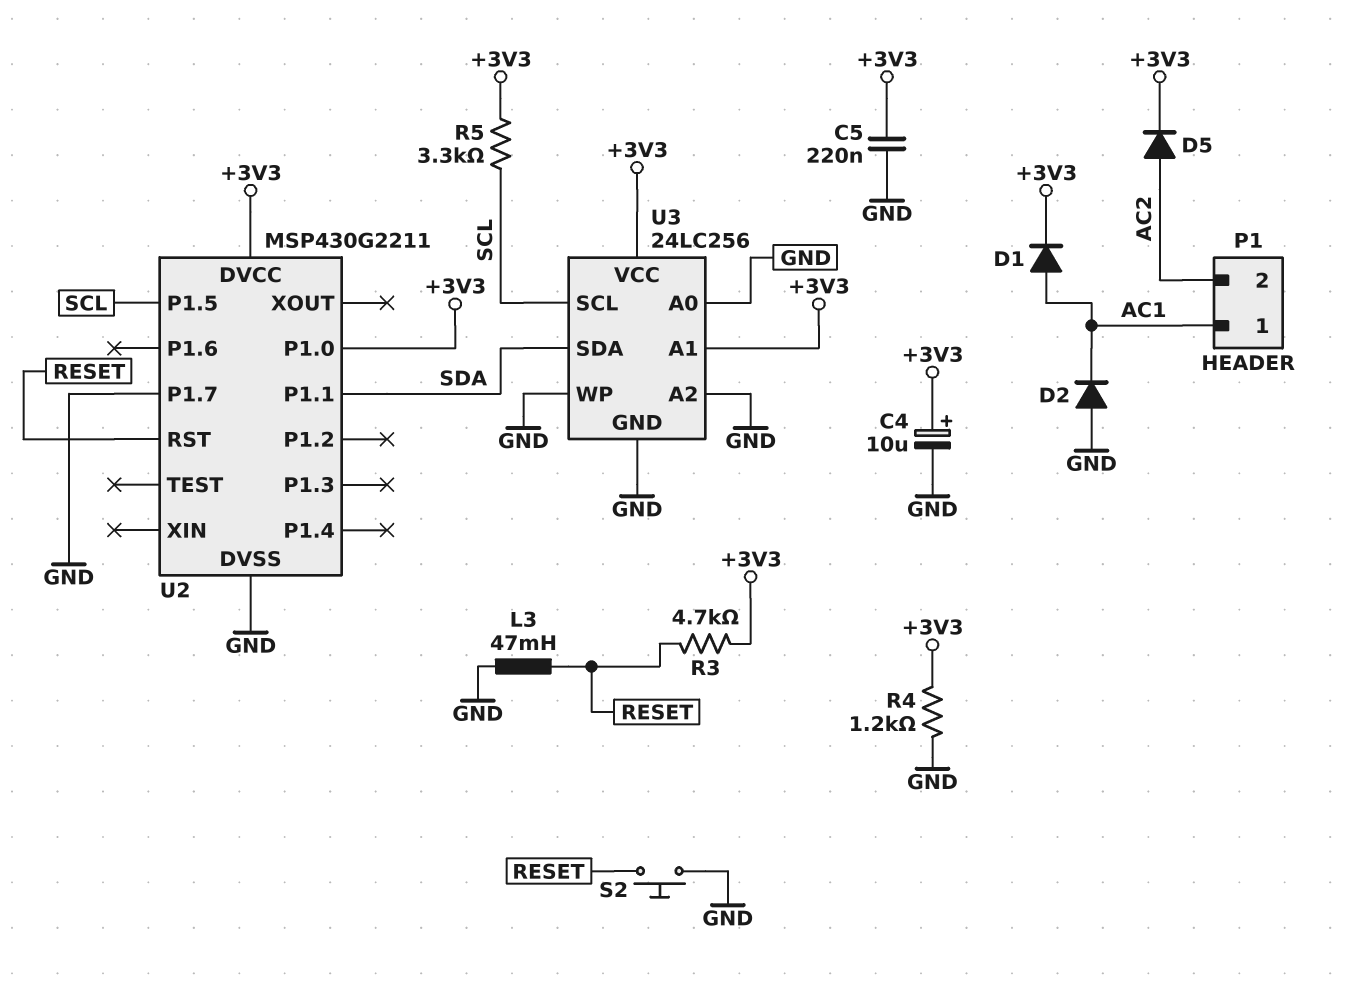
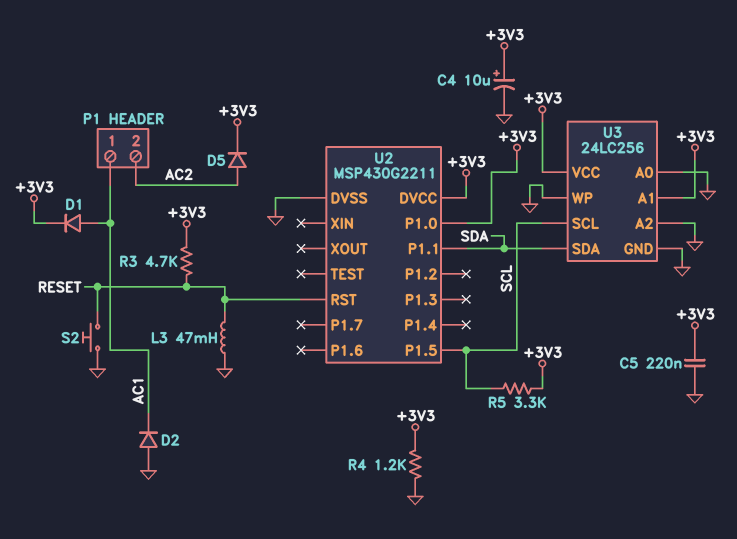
U2 pin P1.7: GND -> none

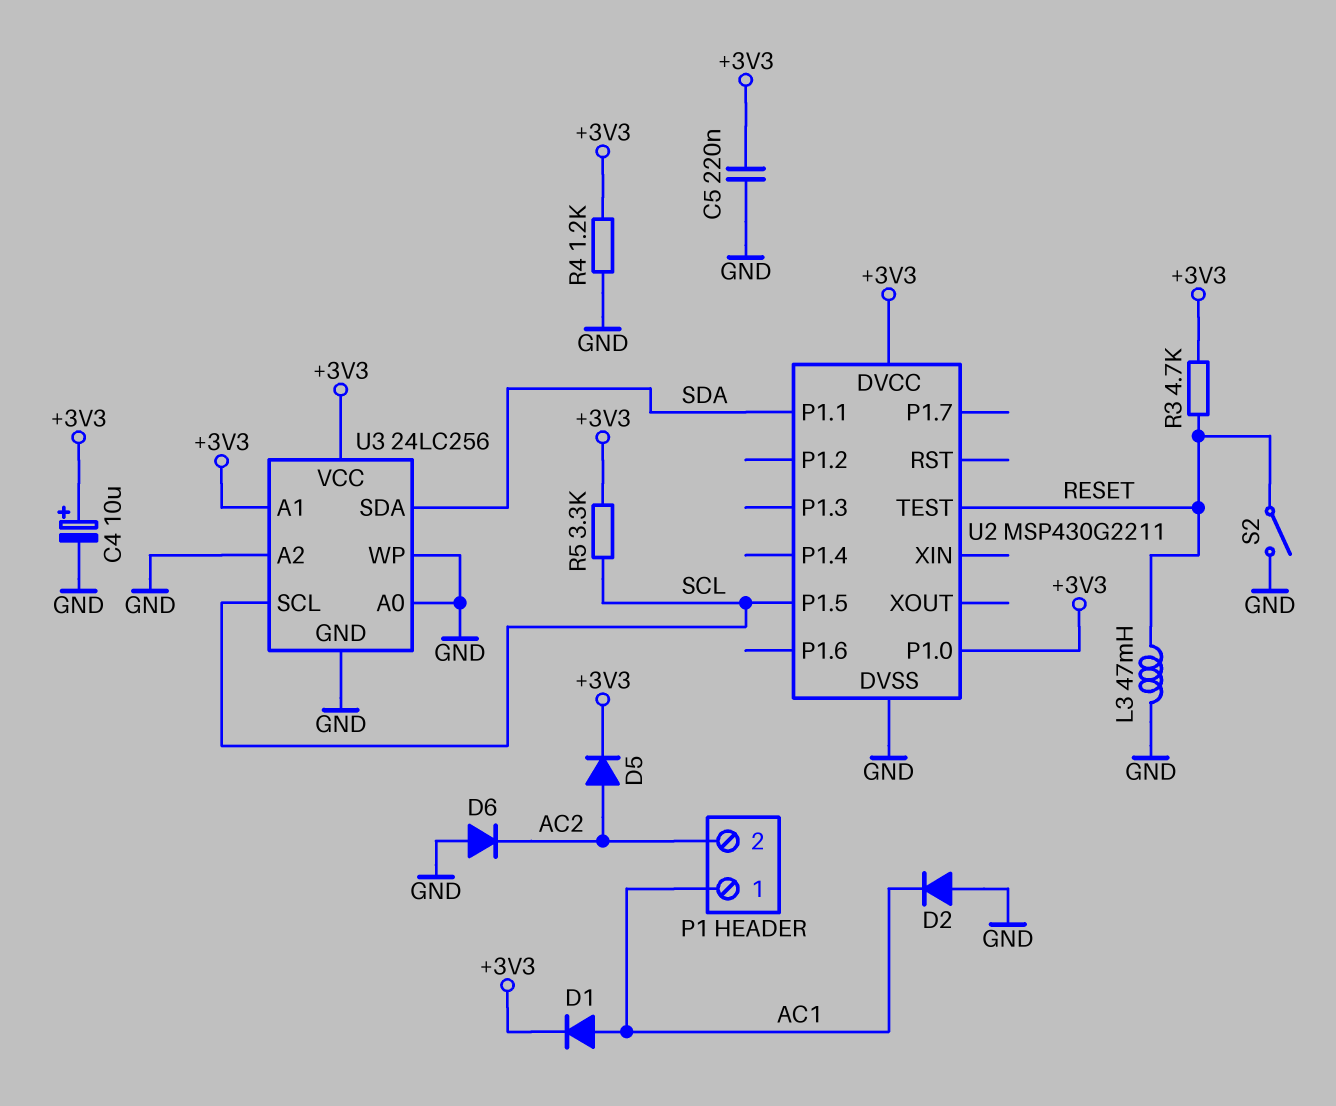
D6: none -> diode (A GND, K AC2)
S2: button (GND, RESET) -> switch (GND, RESET)
U2 pin RST: RESET -> none
U2 pin TEST: none -> RESET

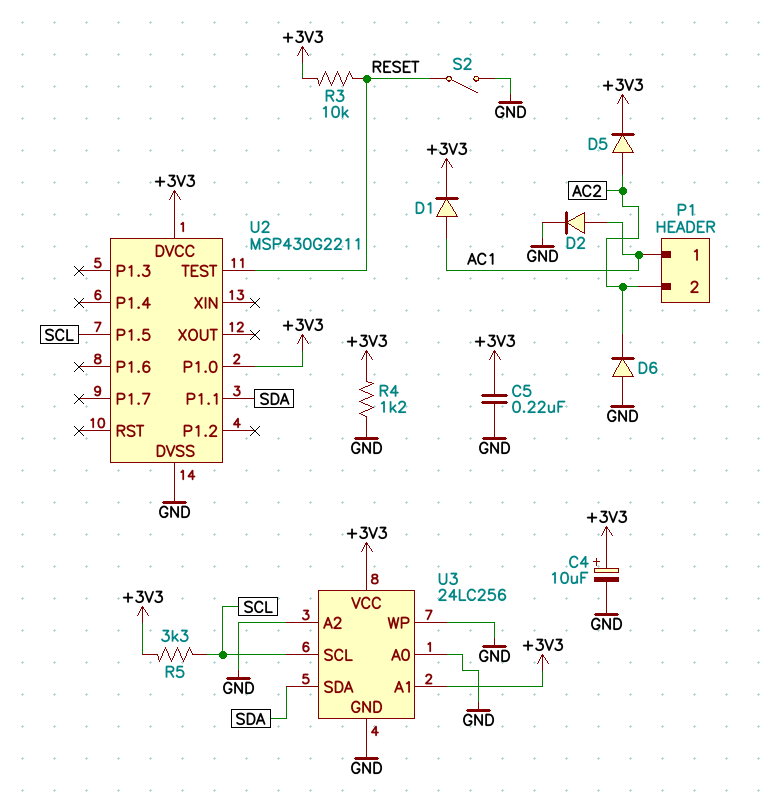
D2: diode (A GND, K AC1) -> diode (A AC1, K GND)
L3: 47mH (GND, RESET) -> none
R3: 4.7k (+3V3, RESET) -> 10k (+3V3, RESET)

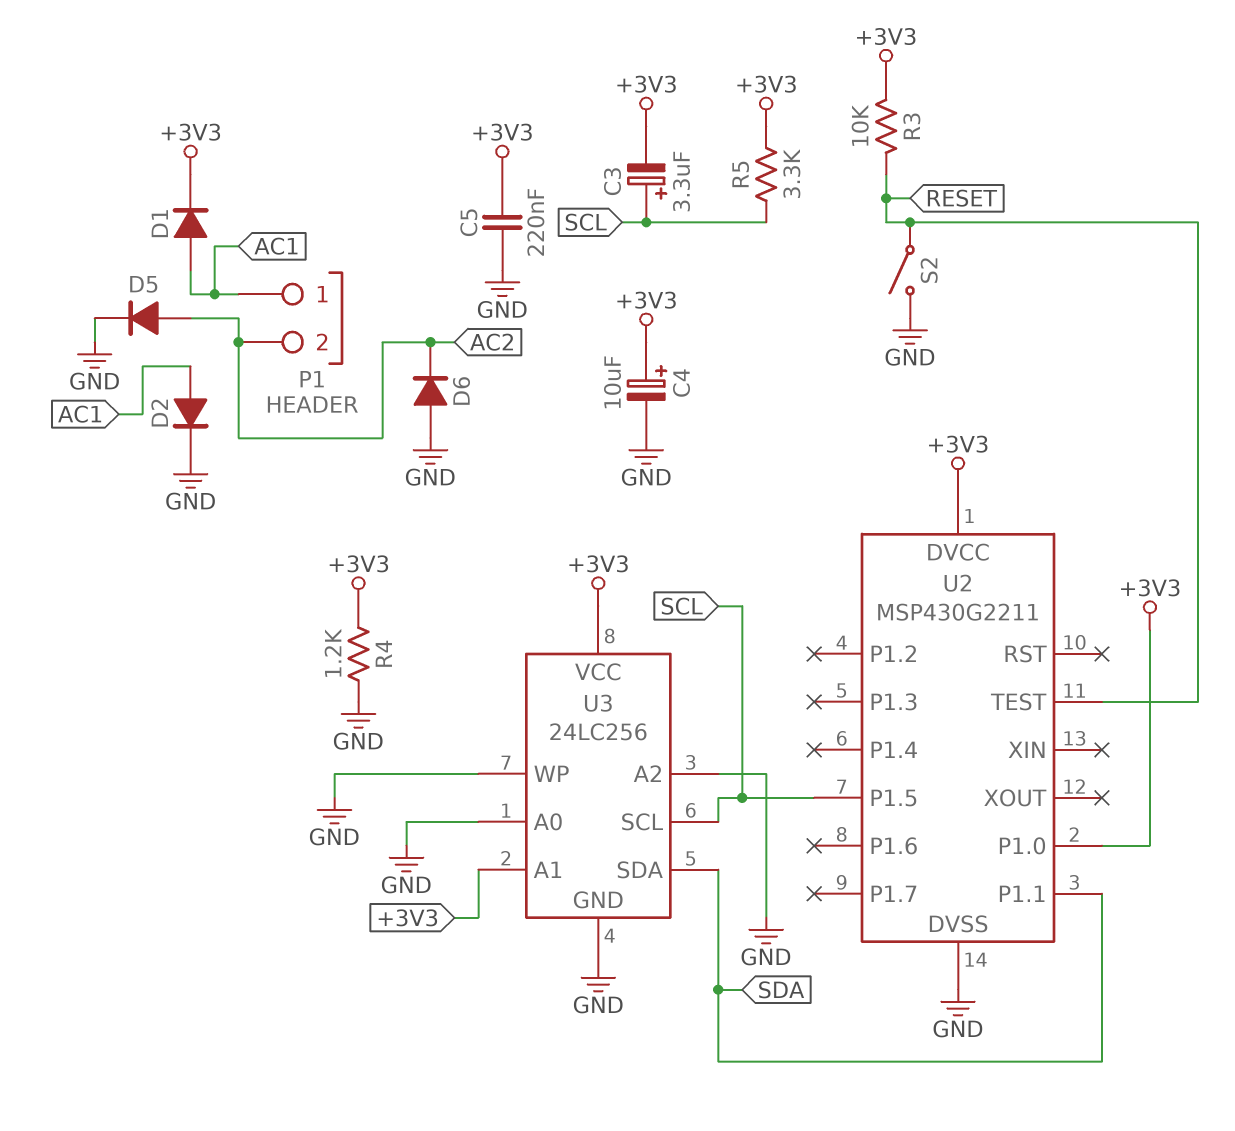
C3: none -> 3.3uF (plus SCL, minus +3V3)
D5: diode (A AC2, K +3V3) -> diode (A AC2, K GND)

